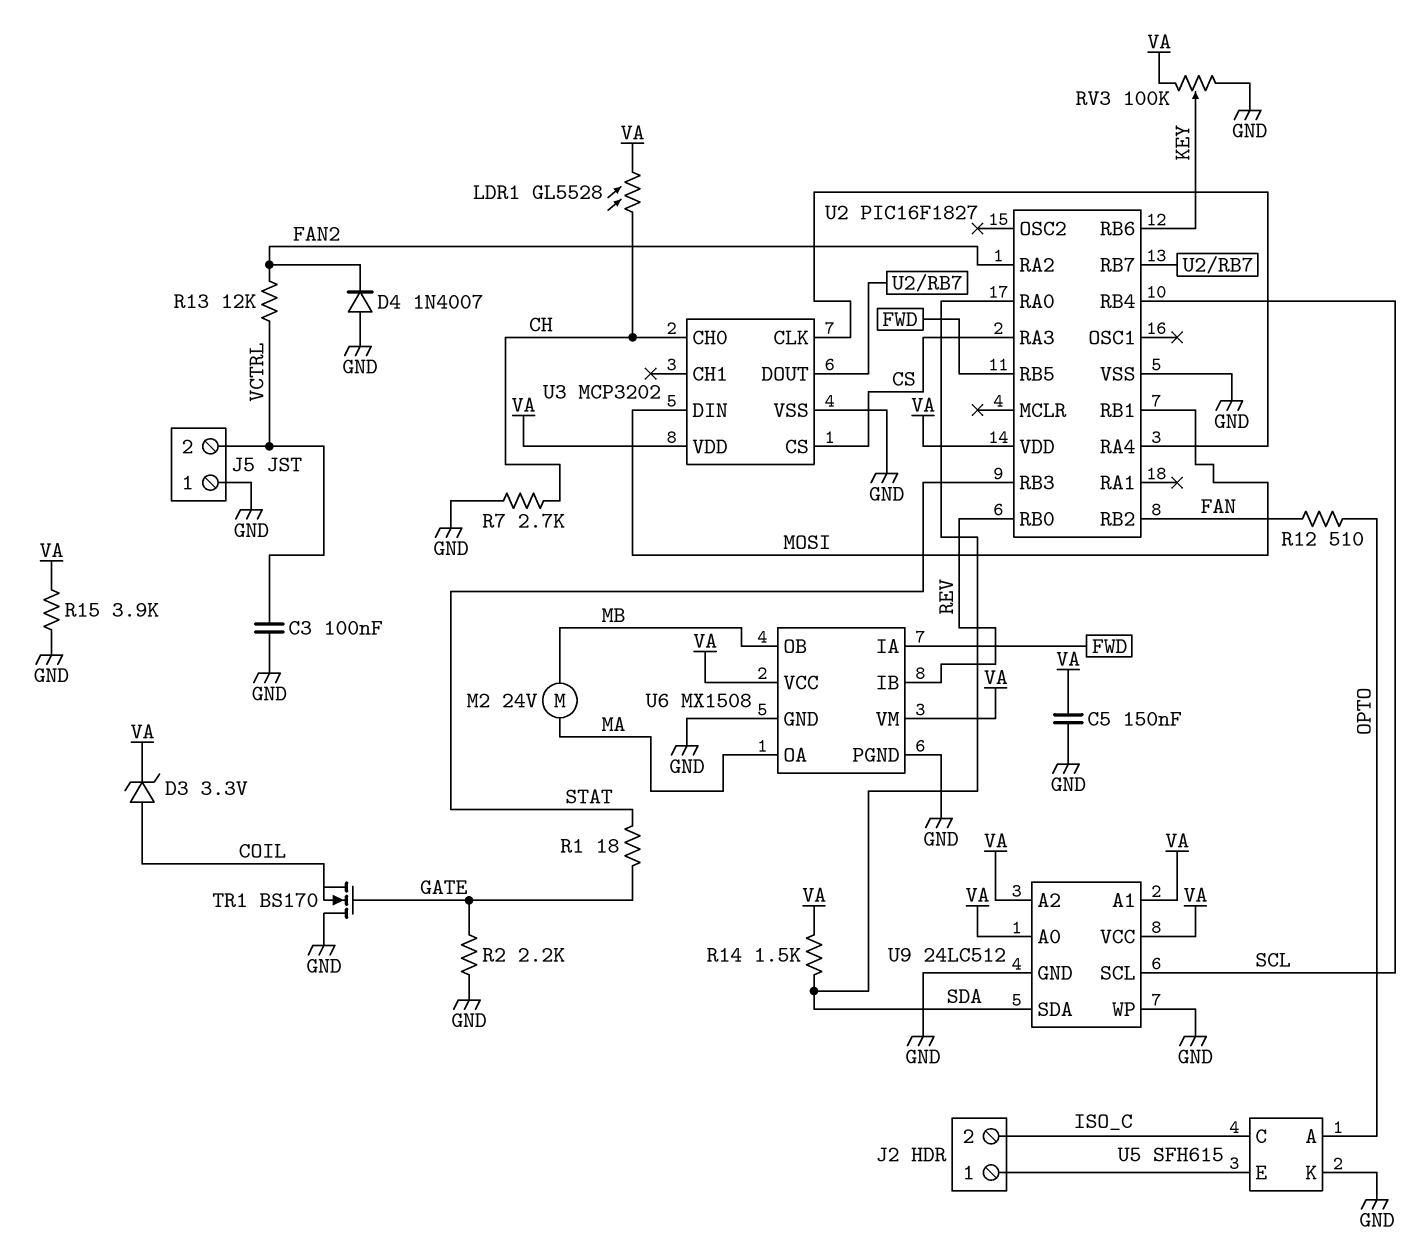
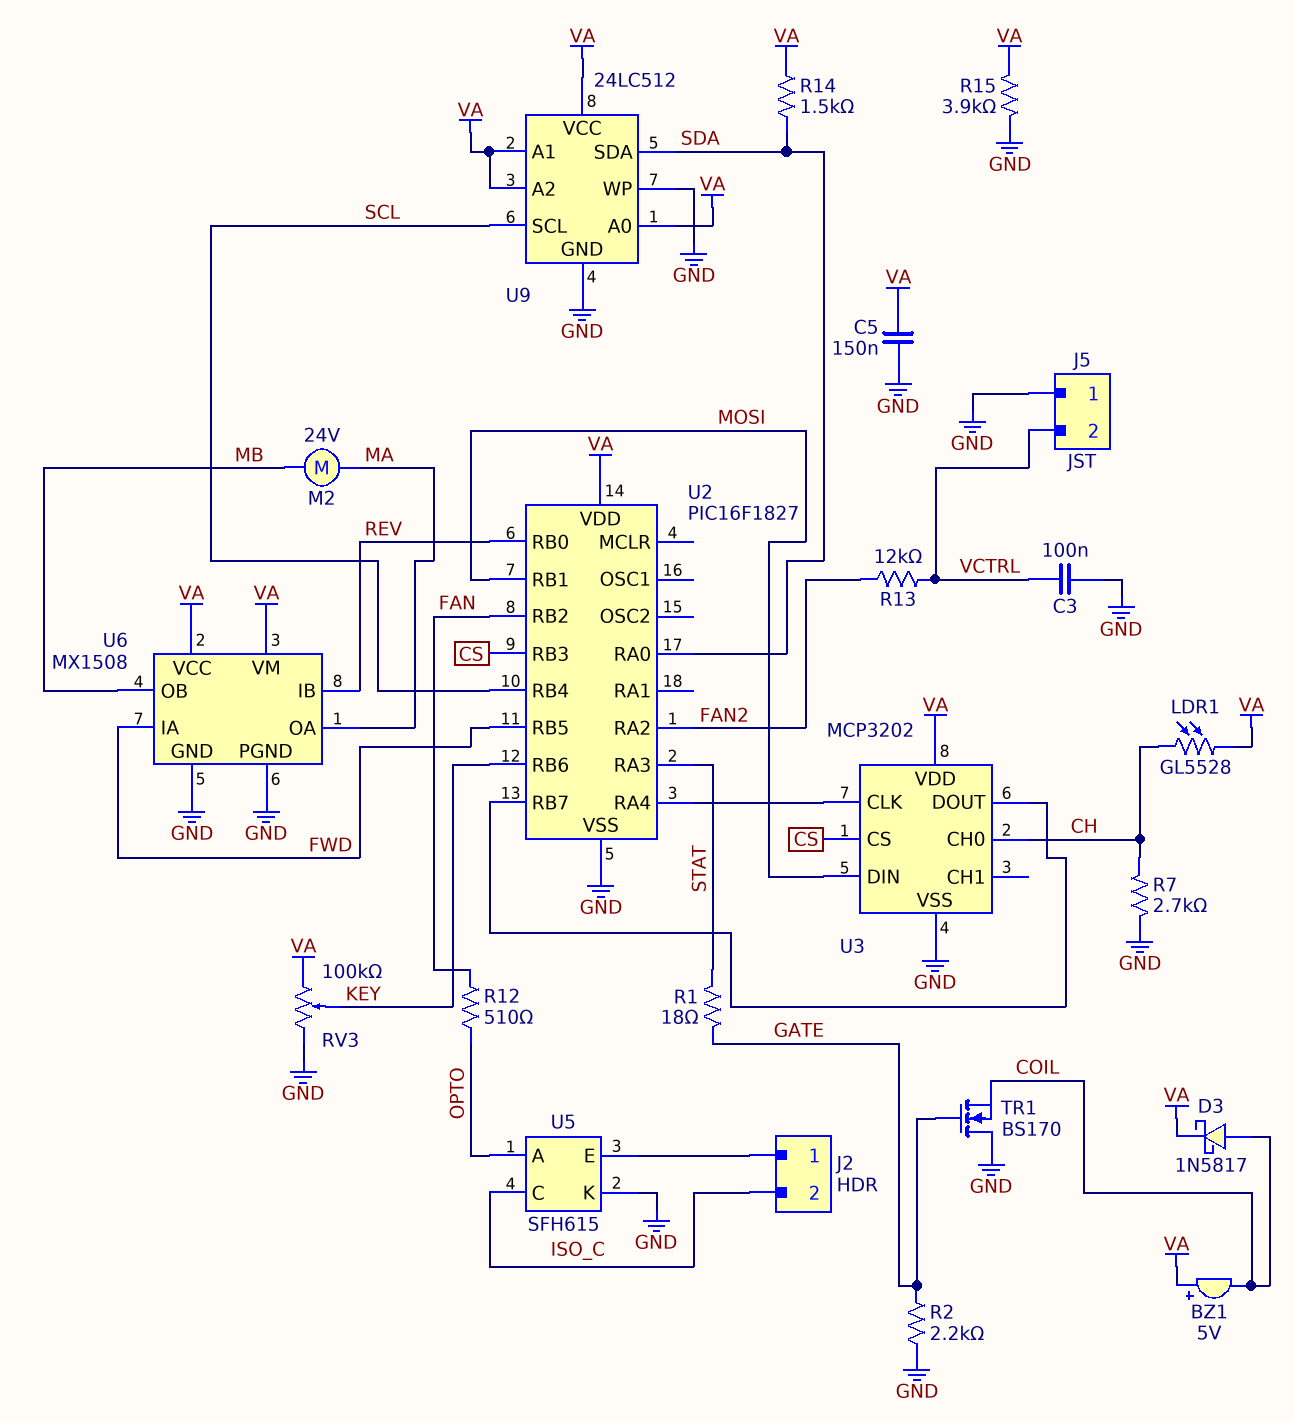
BZ1: none -> buzzer 5V (plus VA, minus COIL)
D3: zener 3.3V (A COIL, K VA) -> schottky 1N5817 (A COIL, K VA)
D4: diode 1N4007 (A GND, K FAN2) -> none
U2 pin RA3: CS -> STAT
U2 pin RB3: STAT -> CS

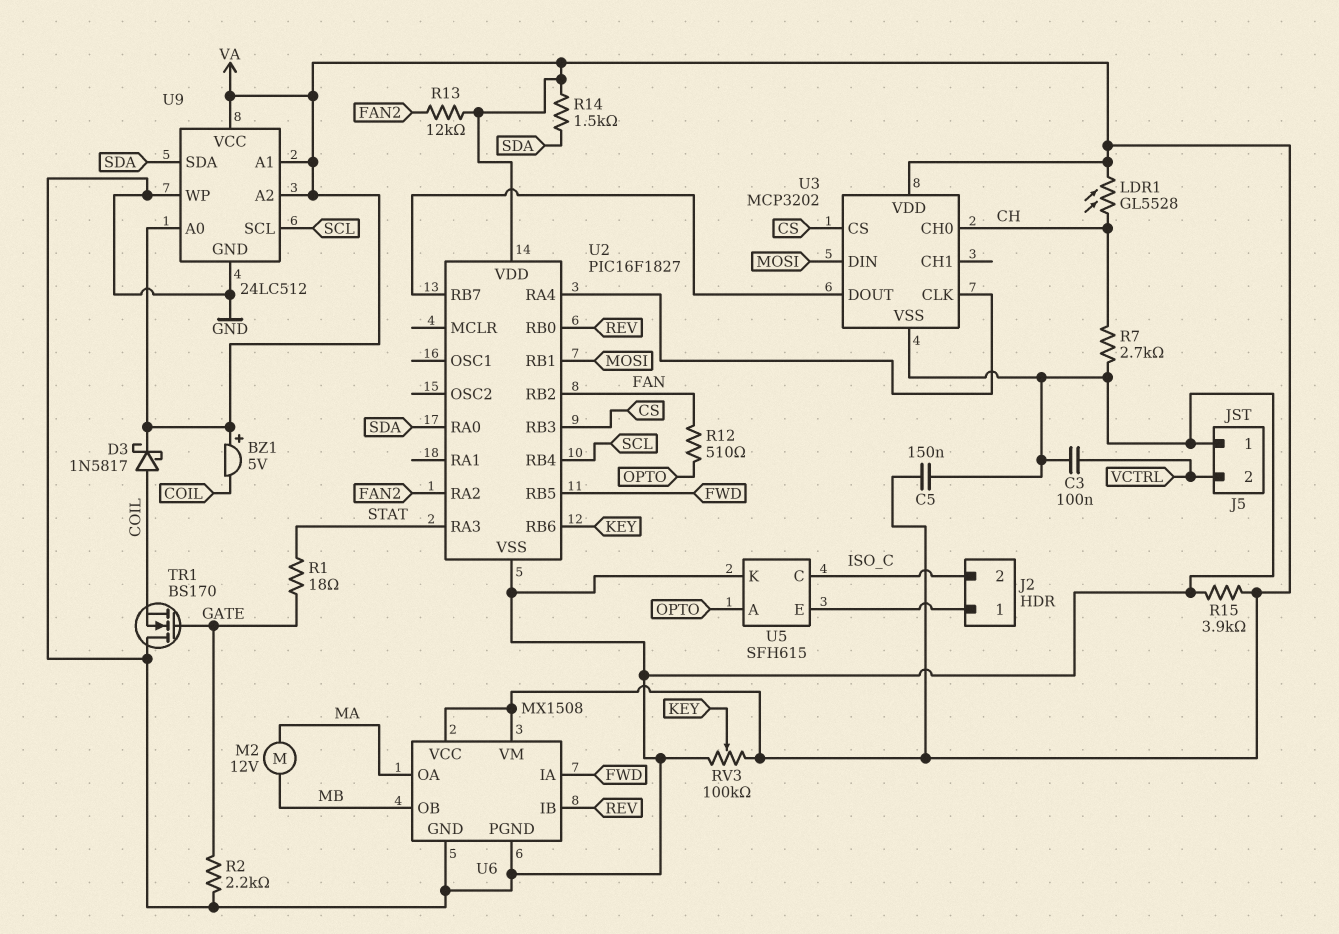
M2: motor 24V (MA, MB) -> motor 12V (MA, MB)
R13: 12k (FAN2, VCTRL) -> 12k (FAN2, VA)

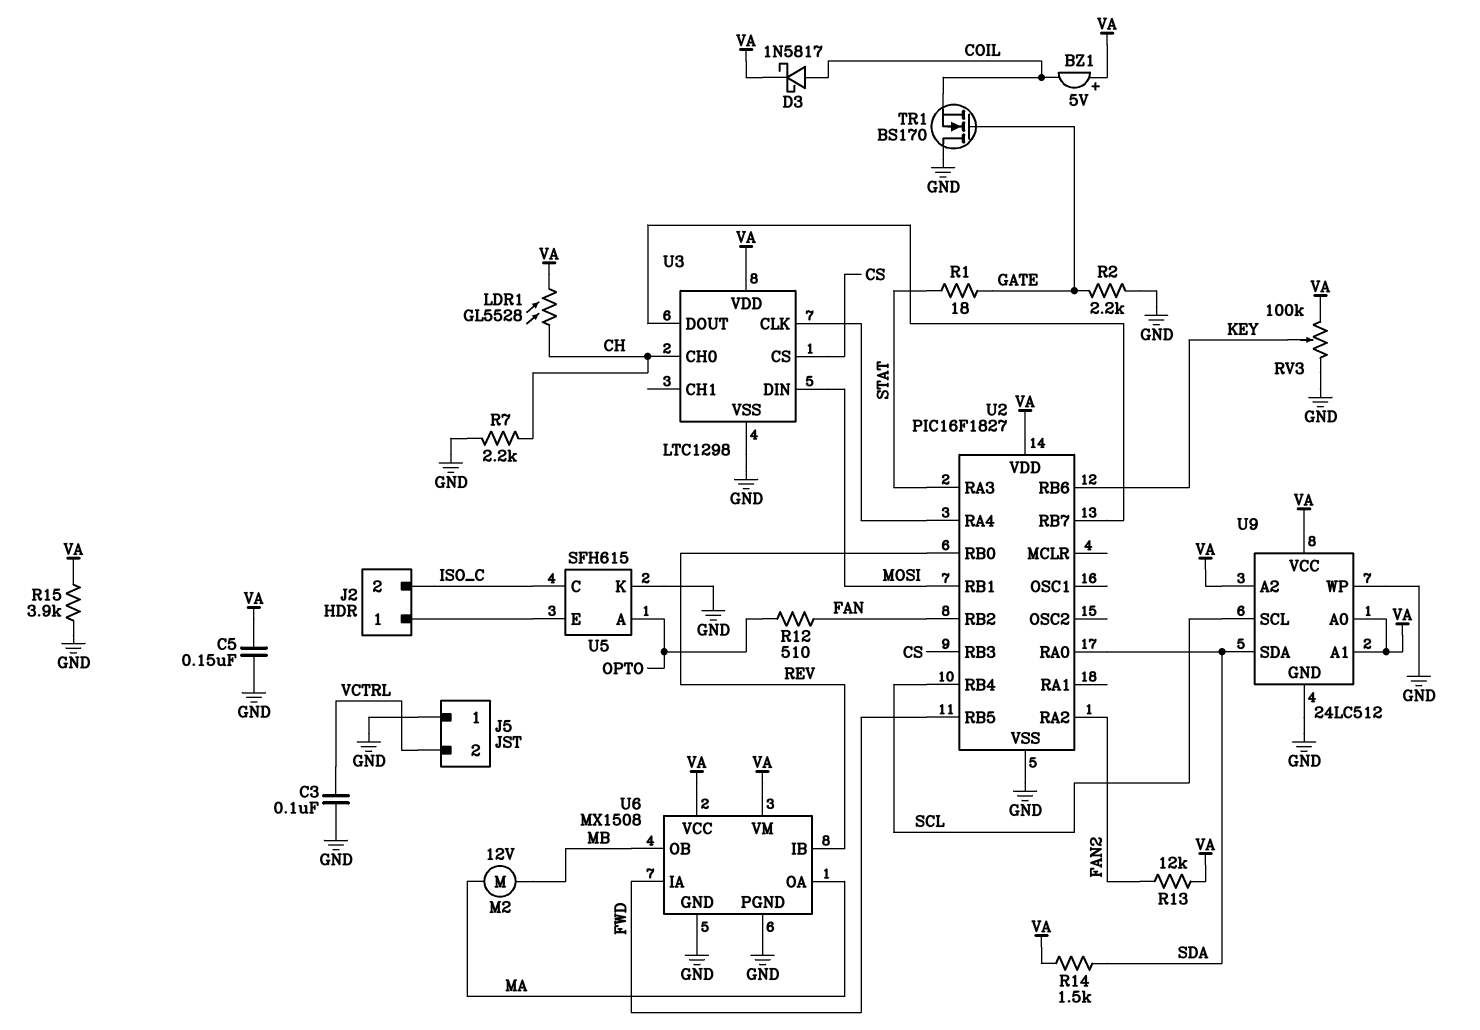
R7: 2.7k (CH, GND) -> 2.2k (CH, GND)
U3: MCP3202 -> LTC1298

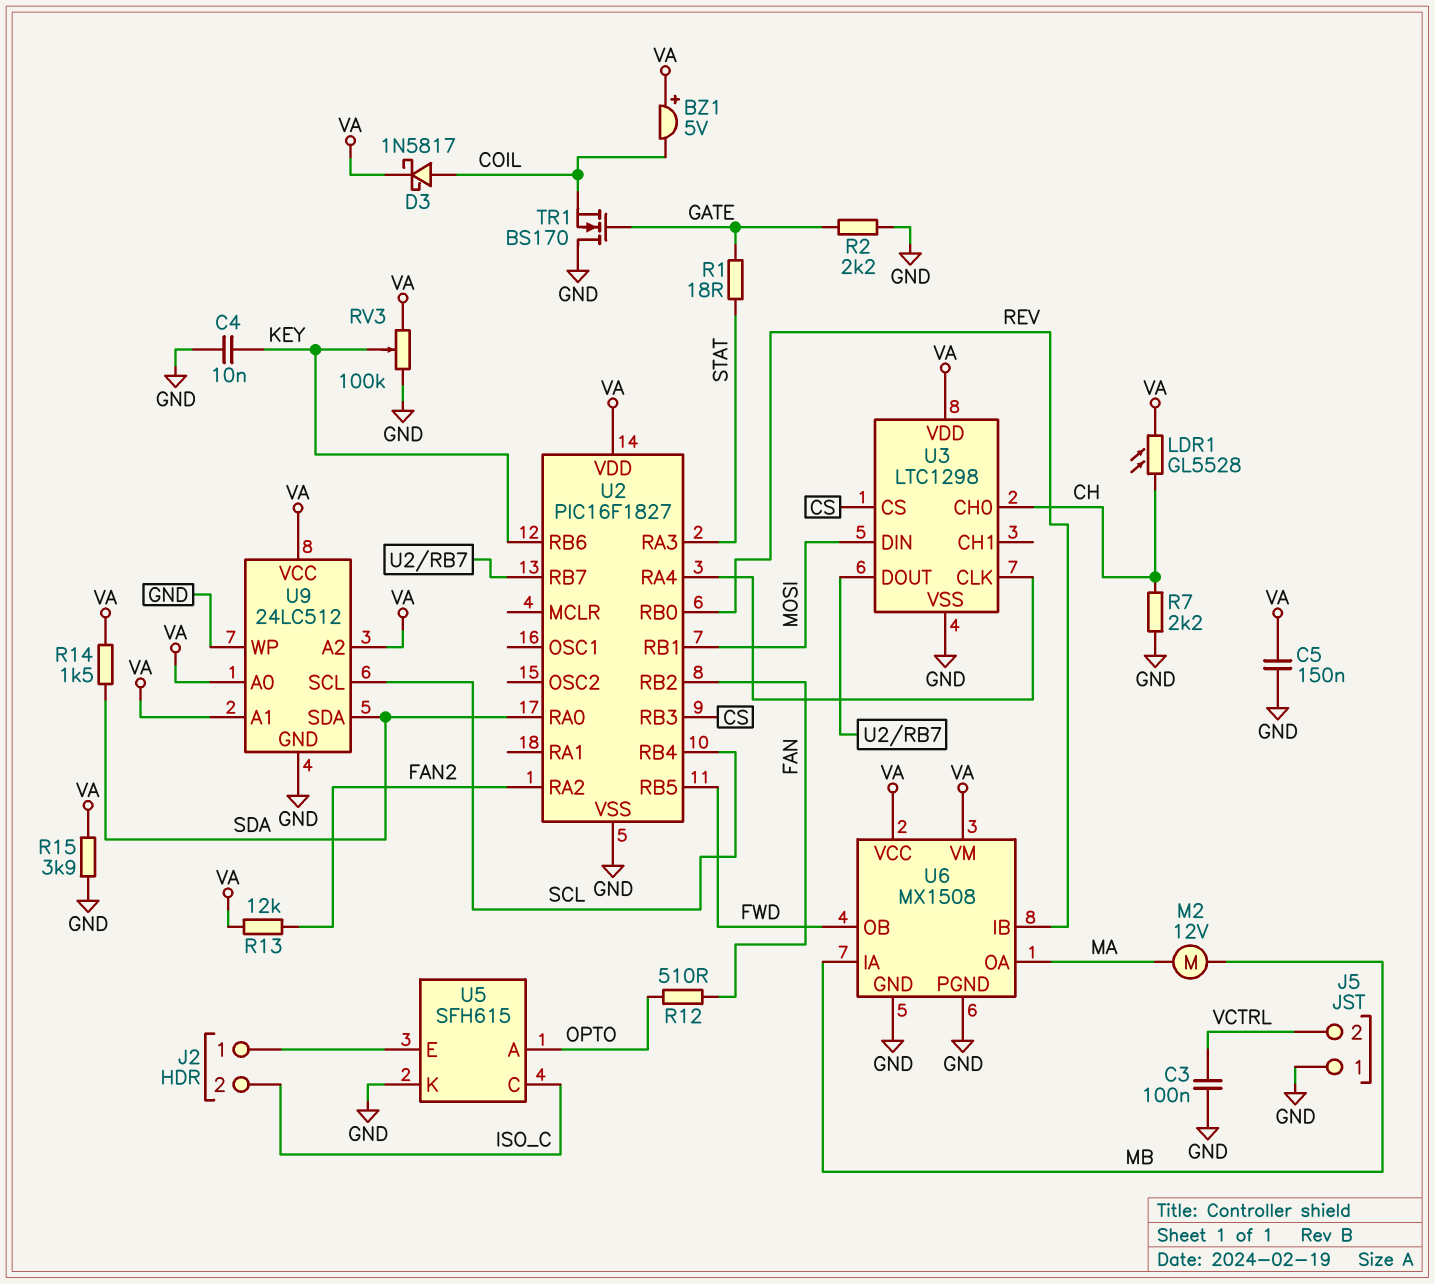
C4: none -> 10nF (GND, KEY)
U6 pin IA: FWD -> MB
U6 pin OB: MB -> FWD

